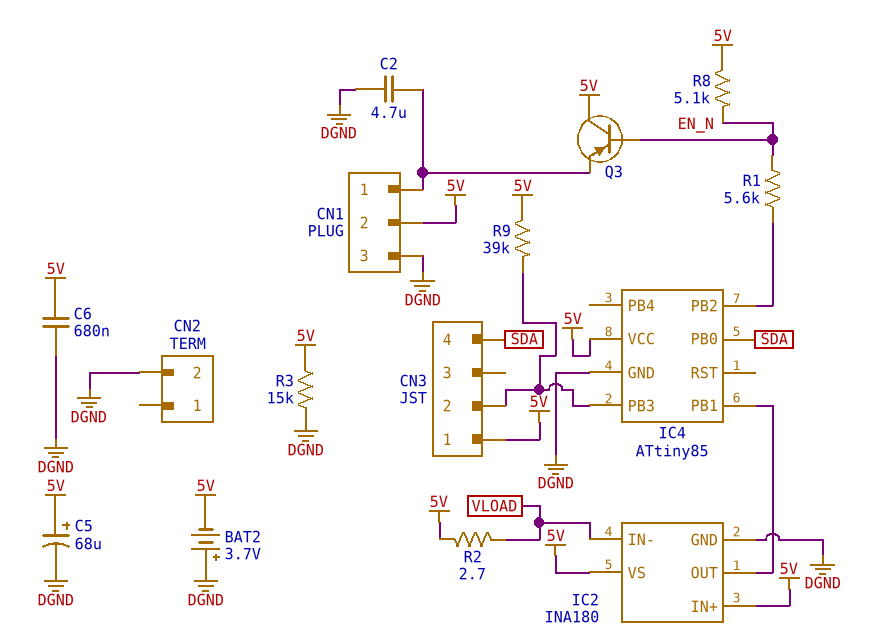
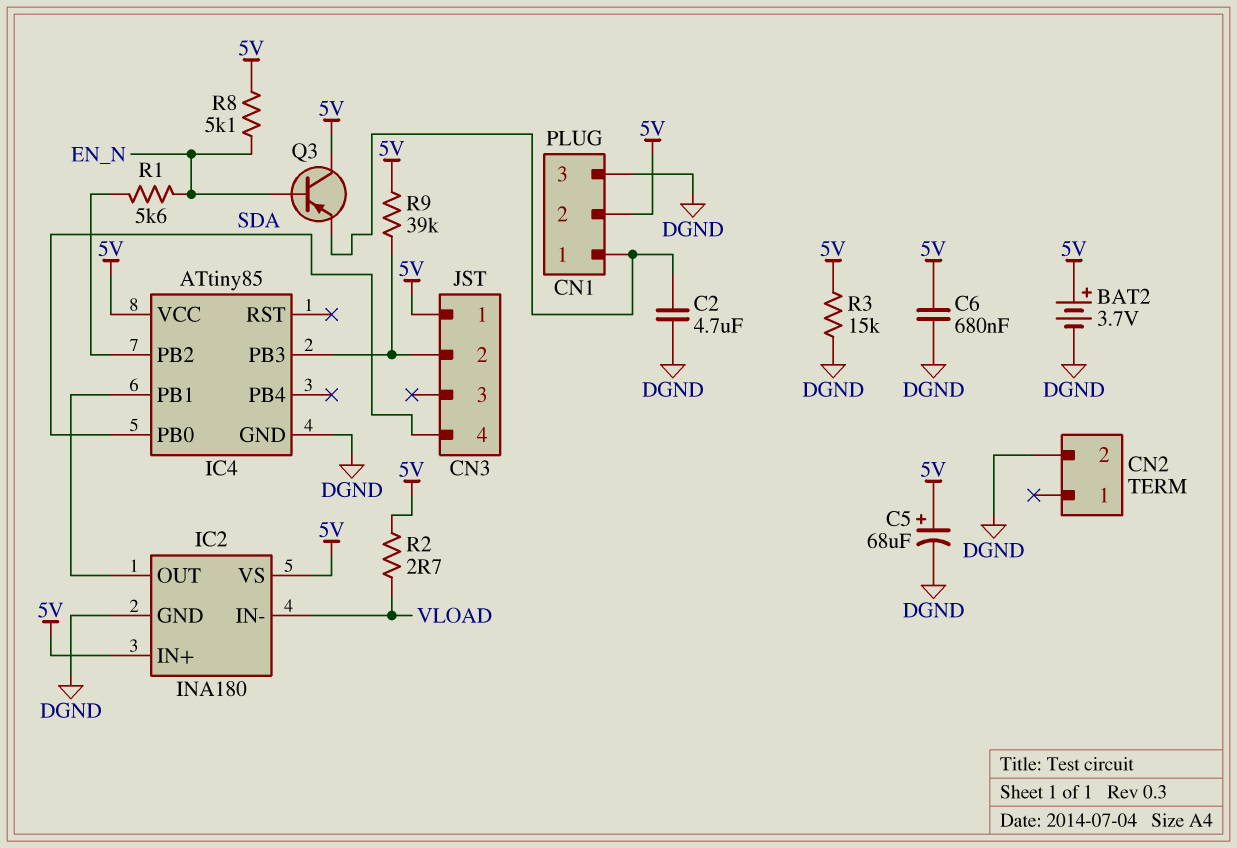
BAT2: 3.7V (plus DGND, minus 5V) -> 3.7V (plus 5V, minus DGND)

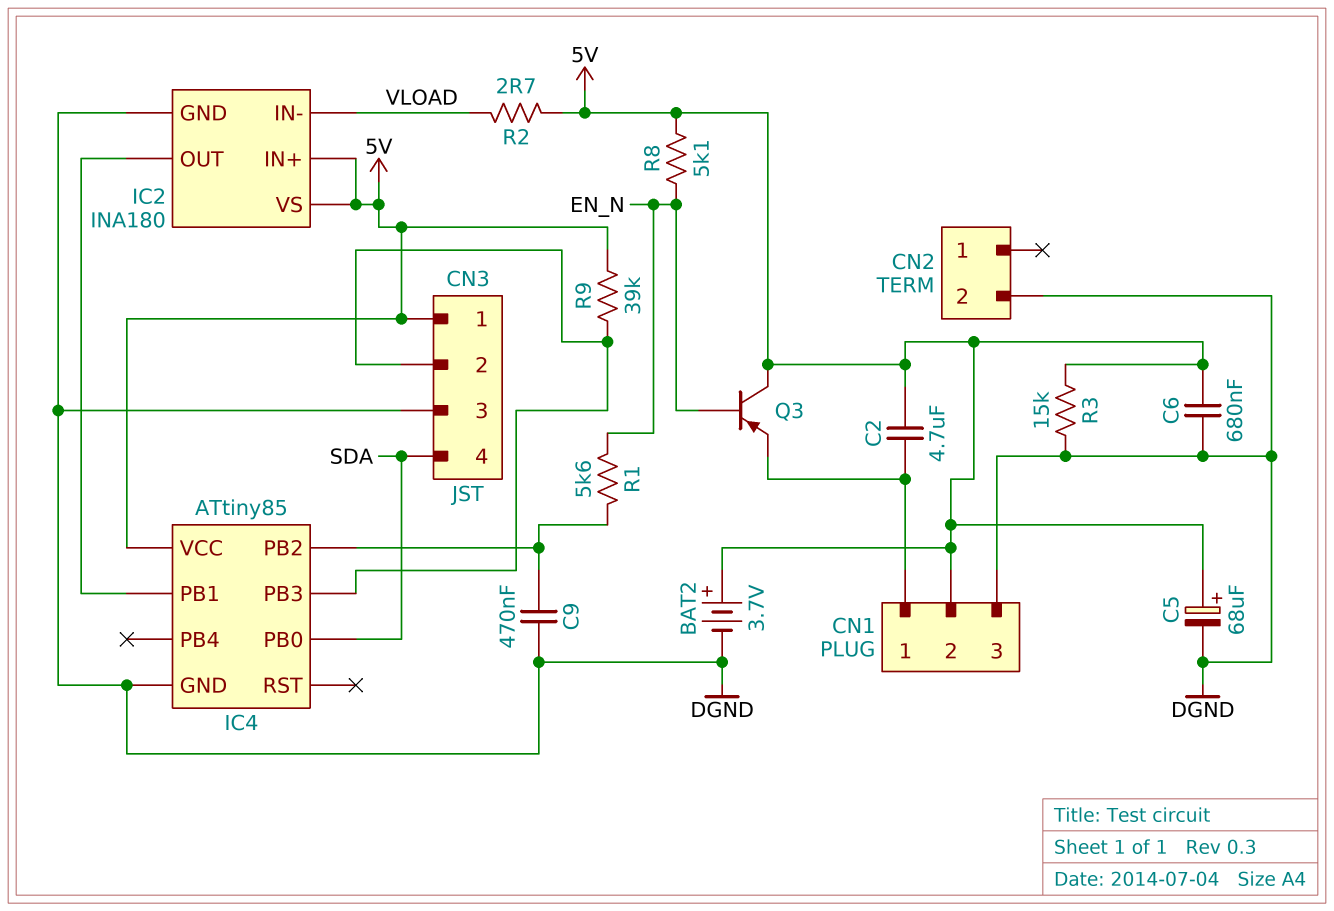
C2: 4.7uF (CN1/1, DGND) -> 4.7uF (5V, CN1/1)
C9: none -> 470nF (DGND, IC4/PB2)
CN3 pin 3: none -> DGND

